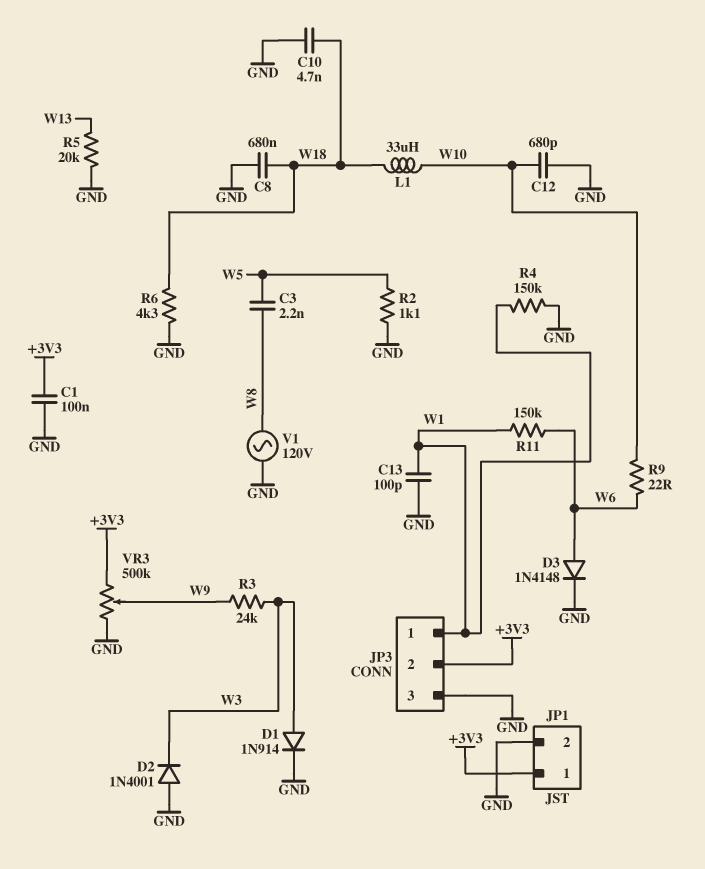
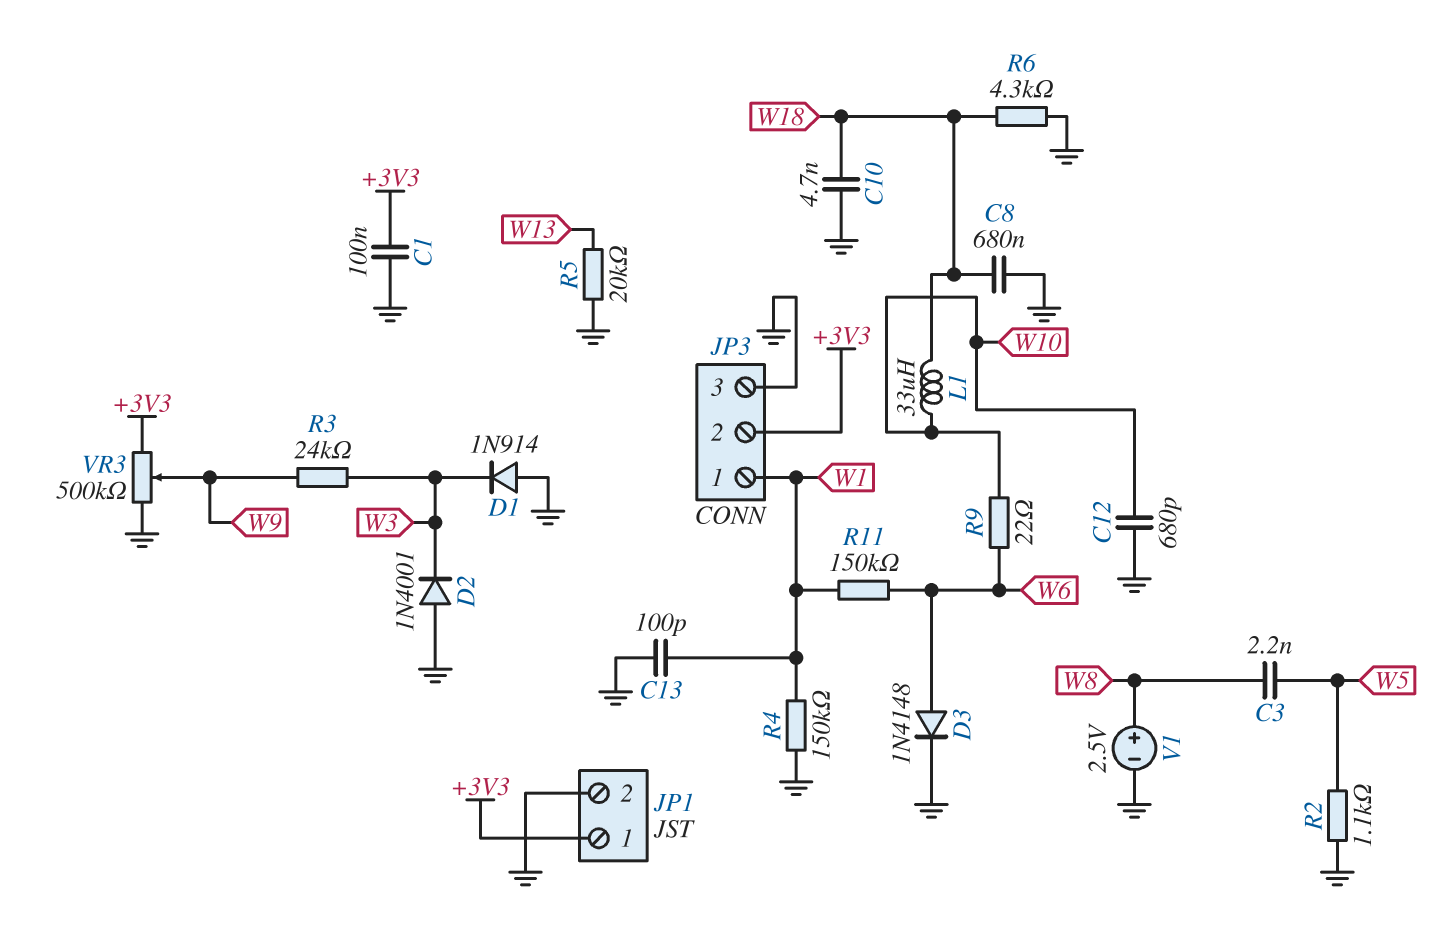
D1: diode 1N914 (A W3, K GND) -> diode 1N914 (A GND, K W3)
V1: AC 120V (GND, W8) -> 2.5V (plus W8, minus GND)

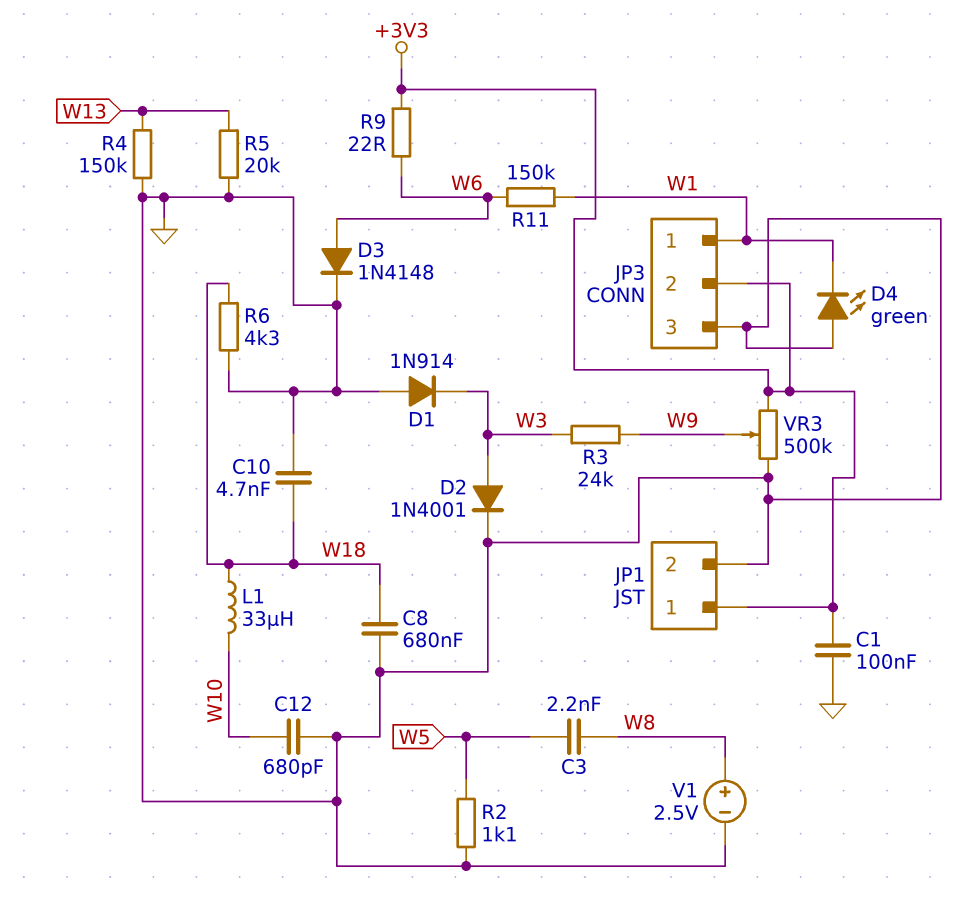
C13: 100pF (GND, W1) -> none
D2: diode 1N4001 (A GND, K W3) -> diode 1N4001 (A W3, K GND)
D4: none -> LED green (A GND, K W1)
R4: 150k (GND, W1) -> 150k (GND, W13)
R9: 22 (W6, W10) -> 22 (+3V3, W6)

